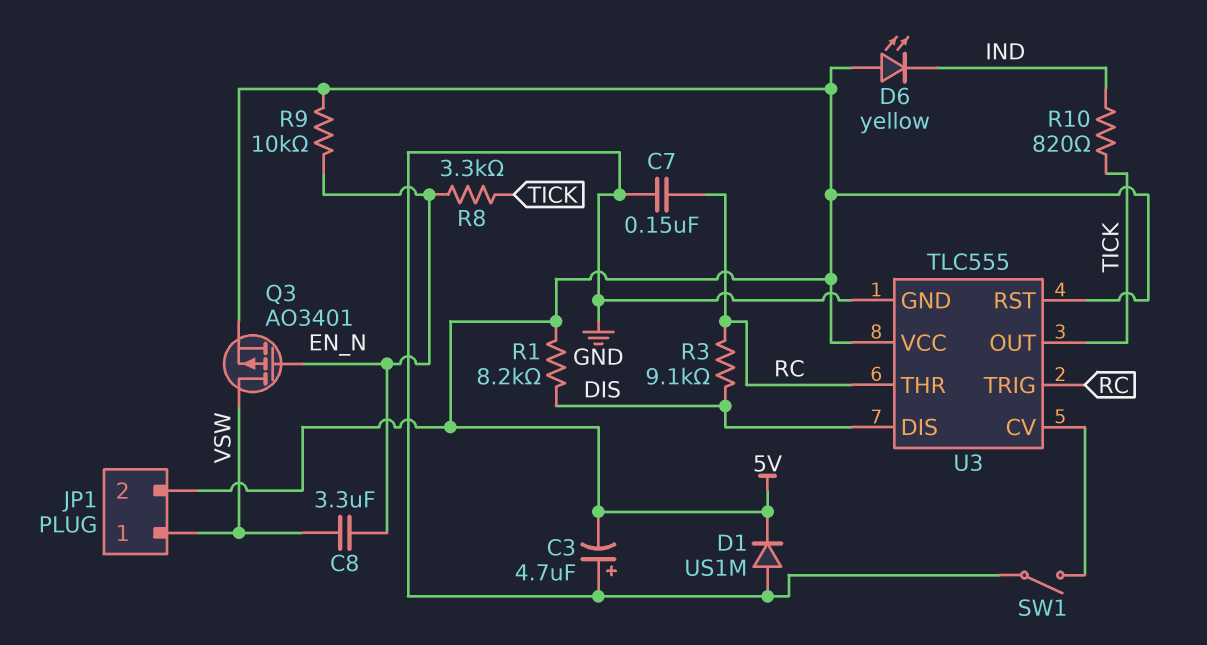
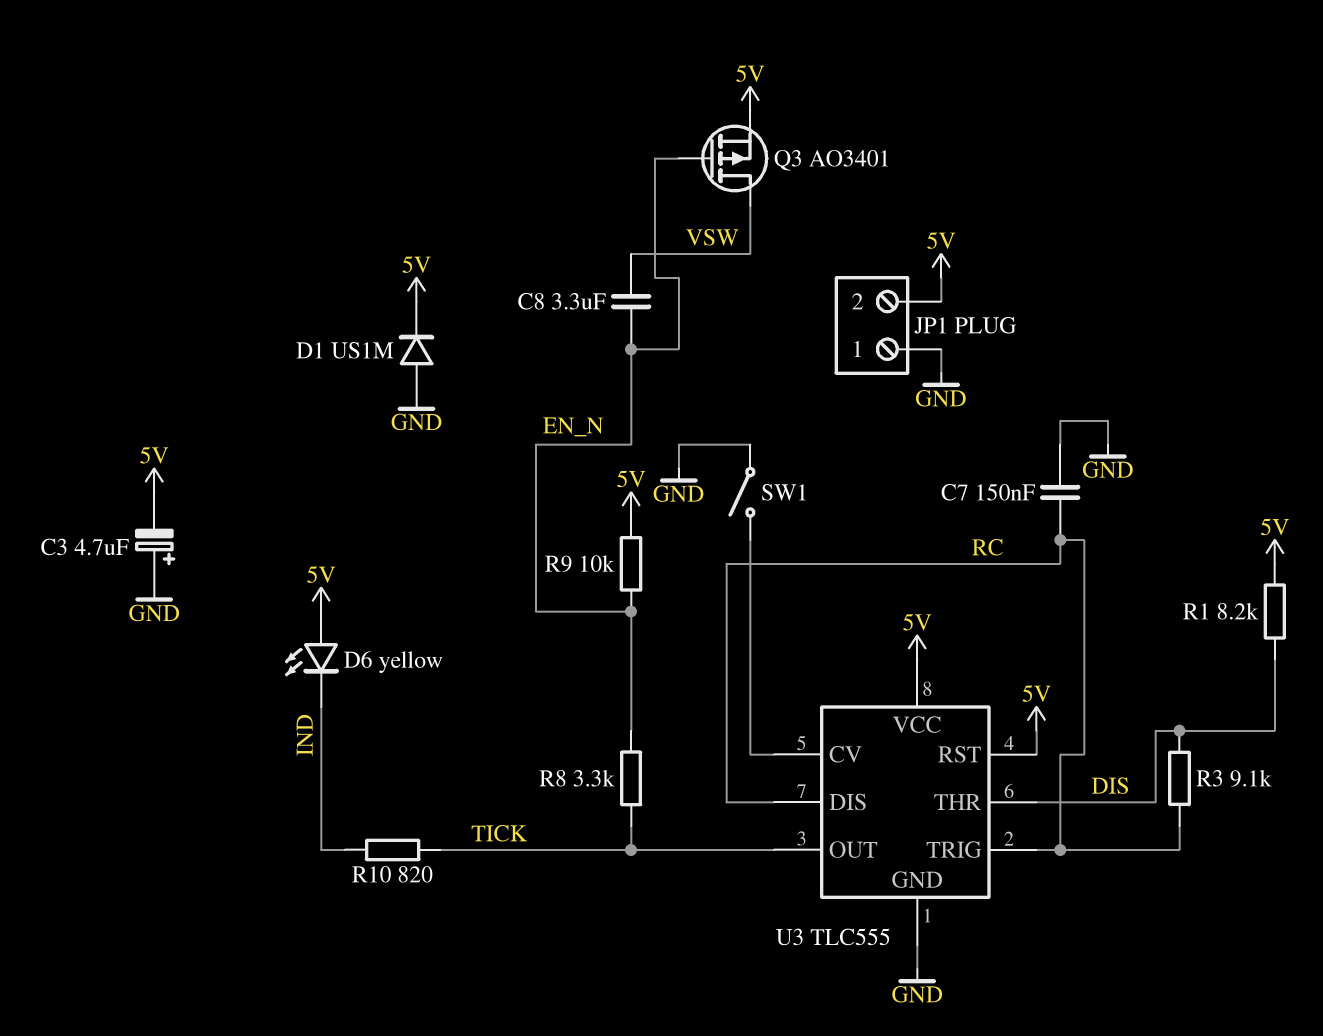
JP1 pin 1: VSW -> GND
U3 pin DIS: DIS -> RC
U3 pin THR: RC -> DIS

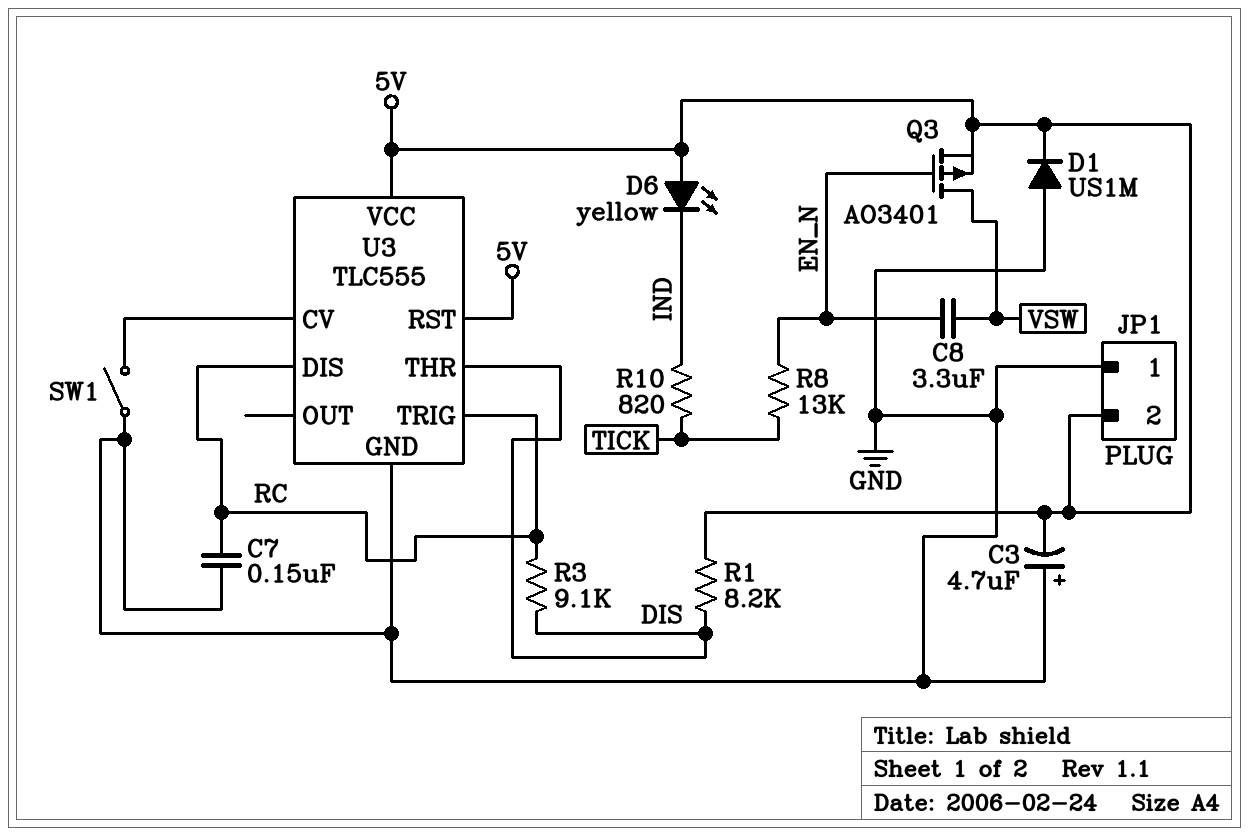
R8: 3.3k (EN_N, TICK) -> 13k (EN_N, TICK)
R9: 10k (5V, EN_N) -> none
U3 pin OUT: TICK -> none

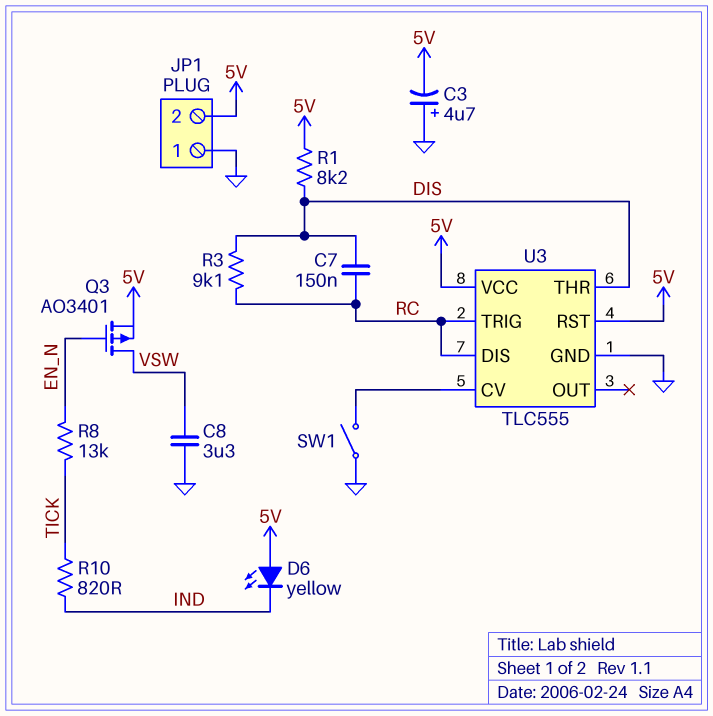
C7: 150nF (GND, RC) -> 150nF (DIS, RC)
C8: 3.3uF (EN_N, VSW) -> 3.3uF (GND, VSW)
D1: diode US1M (A GND, K 5V) -> none

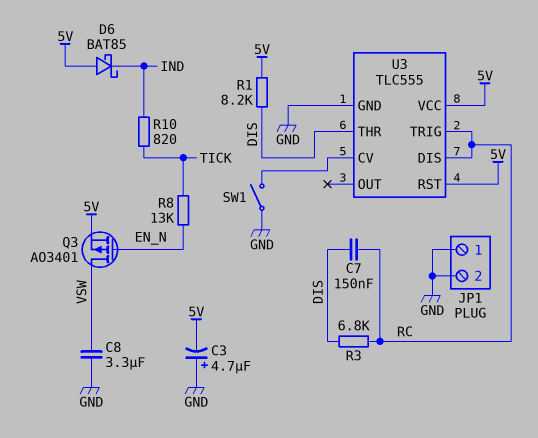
D6: LED yellow (A 5V, K IND) -> schottky BAT85 (A 5V, K IND)
JP1 pin 2: 5V -> GND
R3: 9.1k (DIS, RC) -> 6.8k (DIS, RC)

